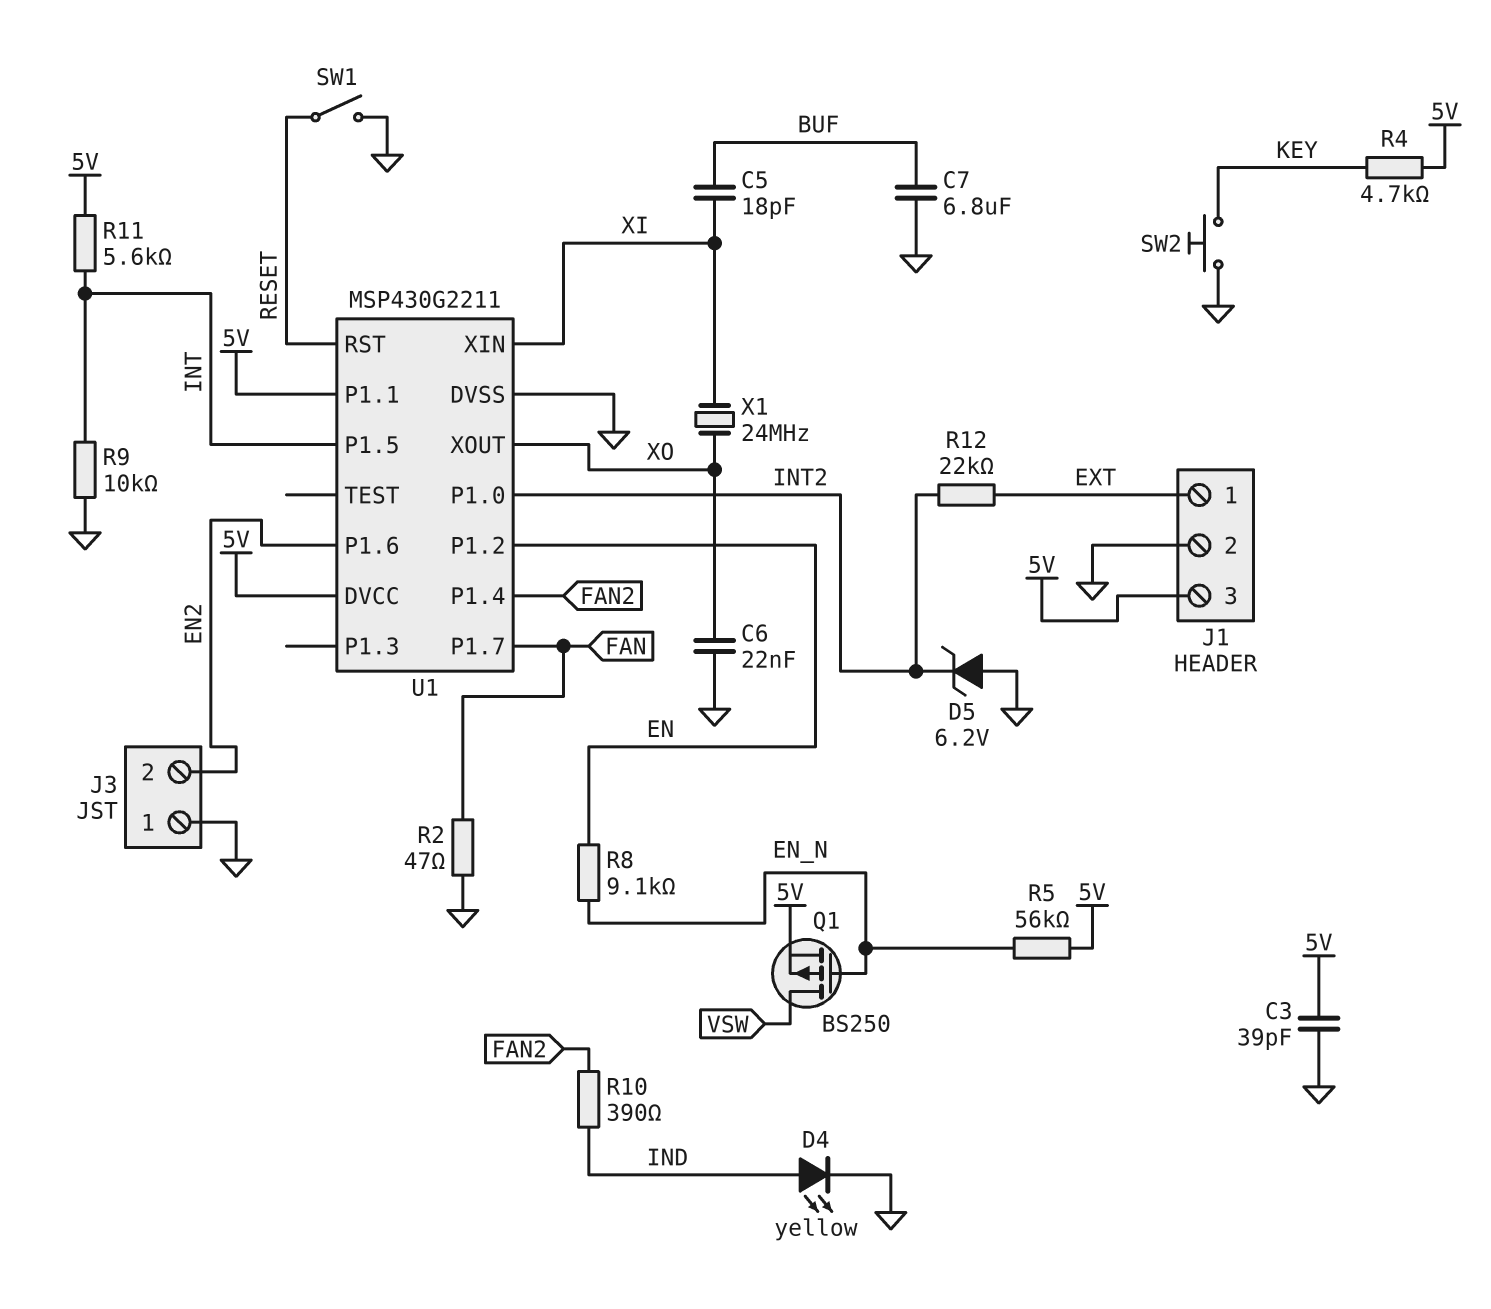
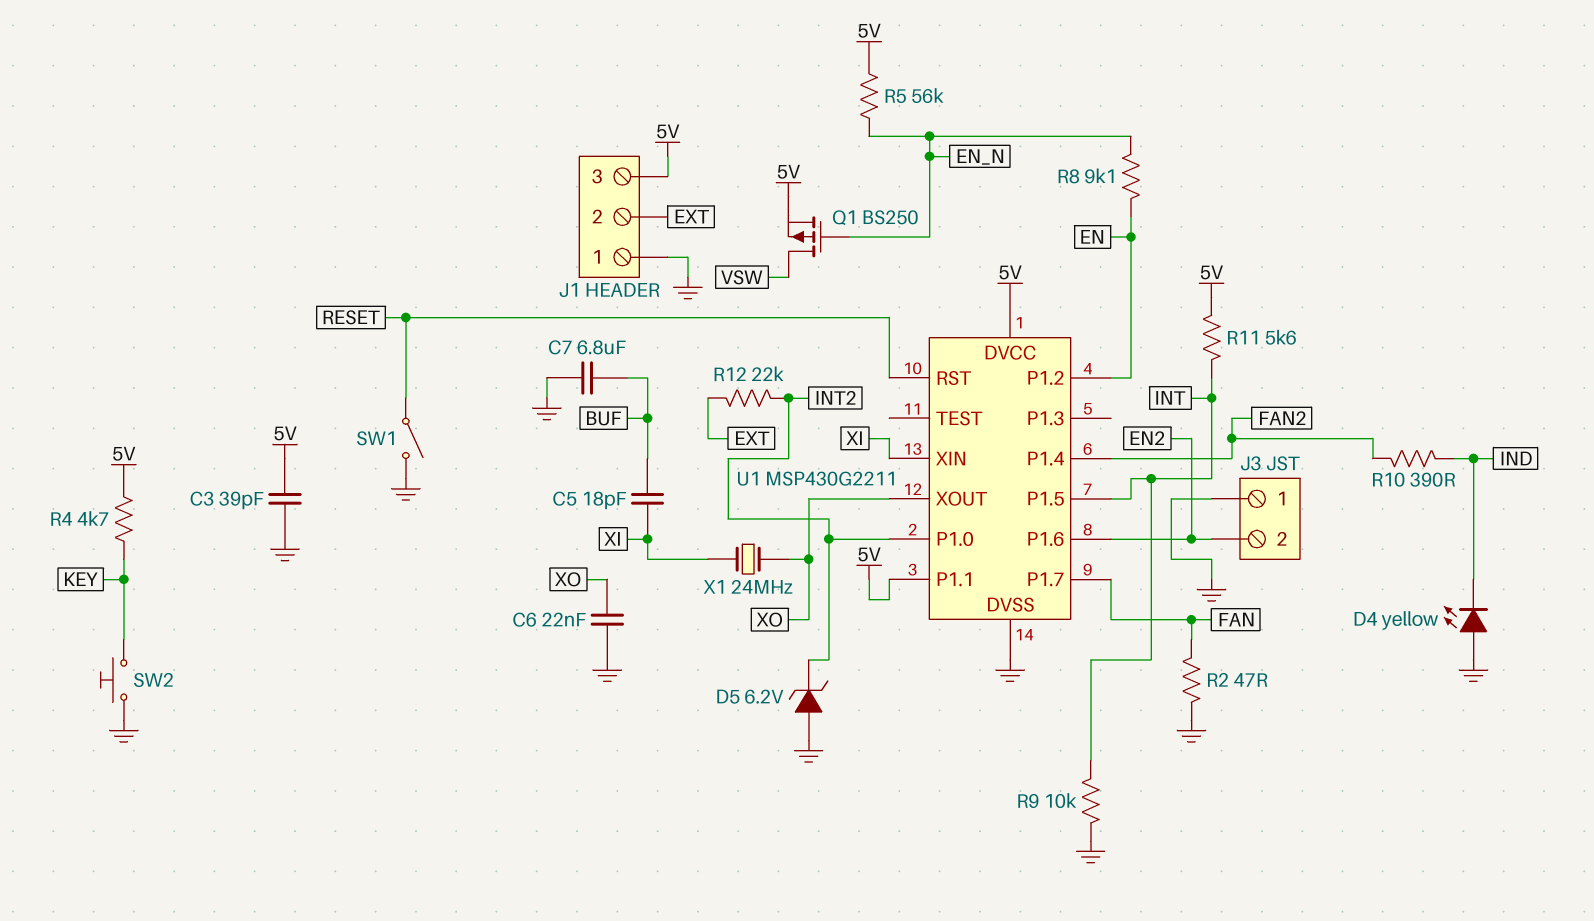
D4: LED yellow (A IND, K GND) -> LED yellow (A GND, K IND)
J1 pin 1: EXT -> GND
J1 pin 2: GND -> EXT

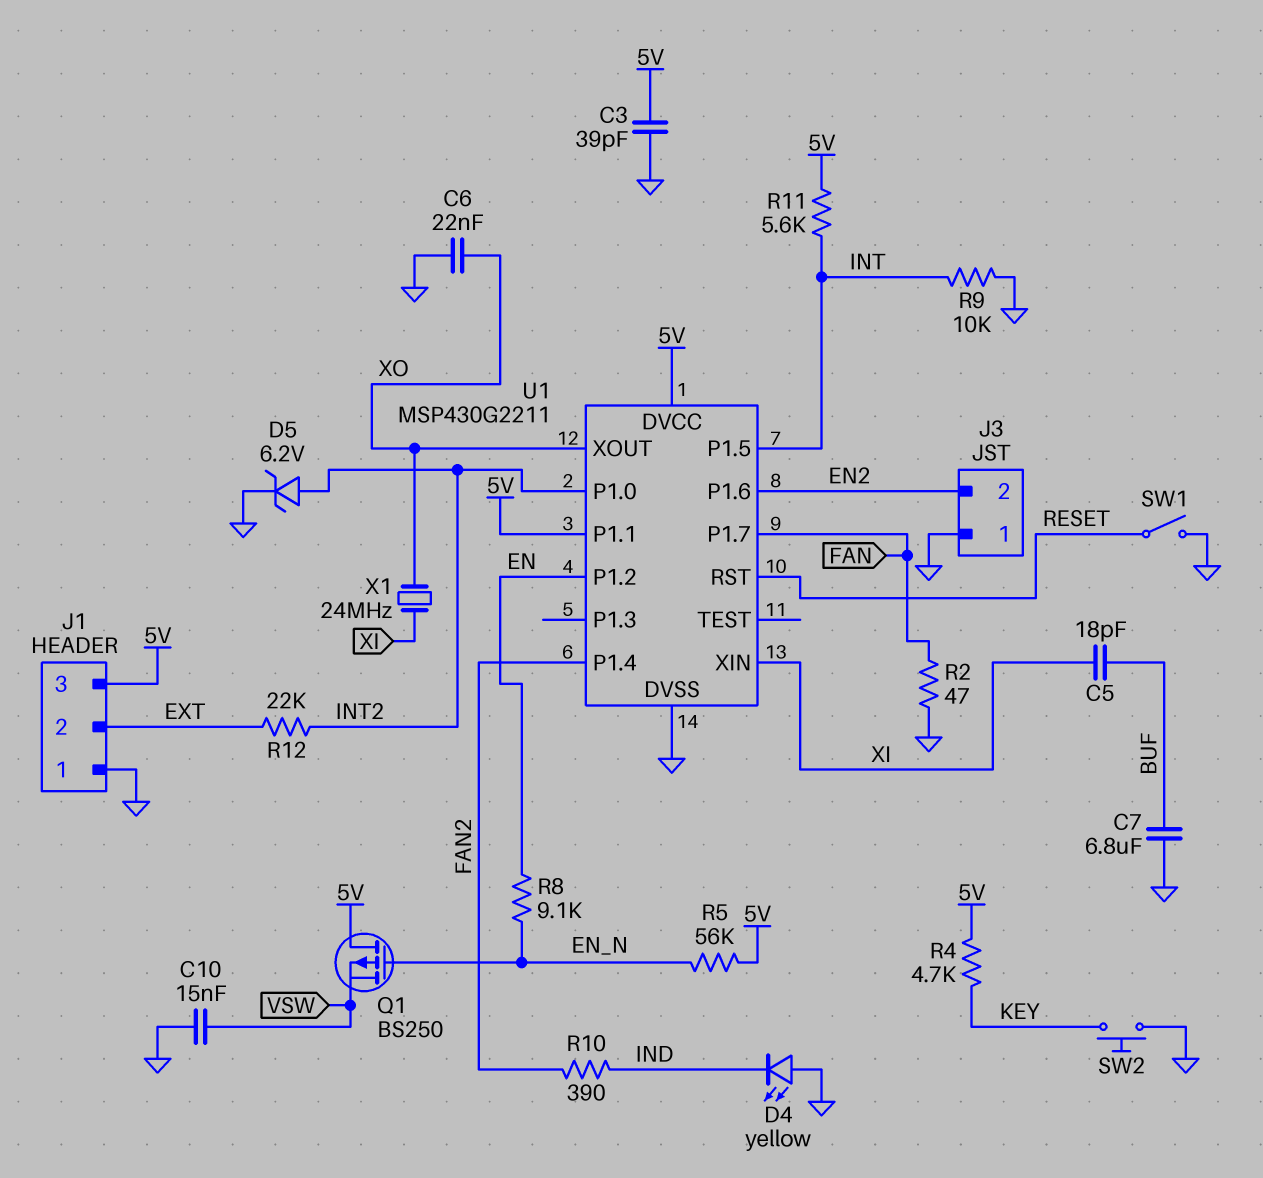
C10: none -> 15nF (GND, VSW)
D5: zener 6.2V (A GND, K INT2) -> zener 6.2V (A INT2, K GND)
Q1: PMOS BS250 (G EN_N, D VSW, S 5V) -> PMOS BS250 (G EN_N, D 5V, S VSW)

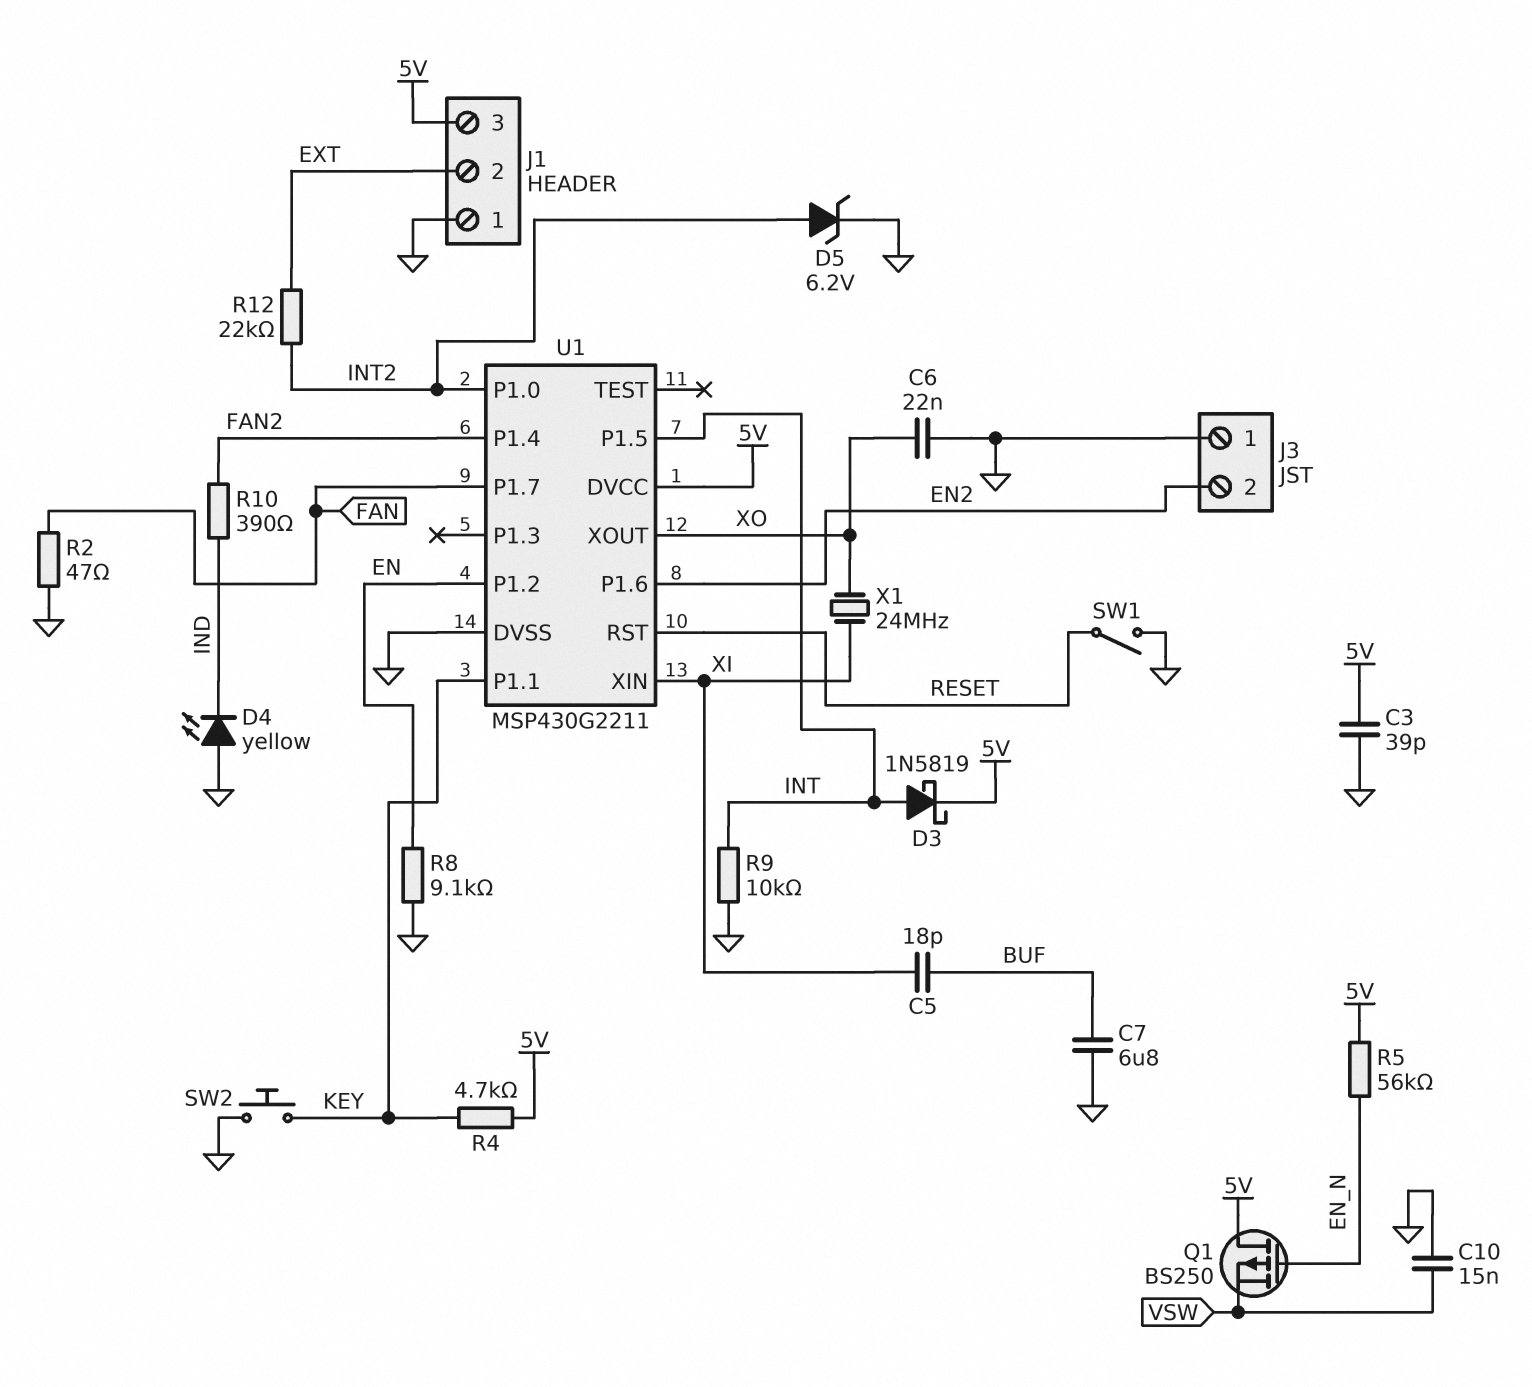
D3: none -> schottky 1N5819 (A INT, K 5V)
R8: 9.1k (EN, EN_N) -> 9.1k (EN, GND)
R11: 5.6k (5V, INT) -> none
U1 pin P1.1: 5V -> KEY

